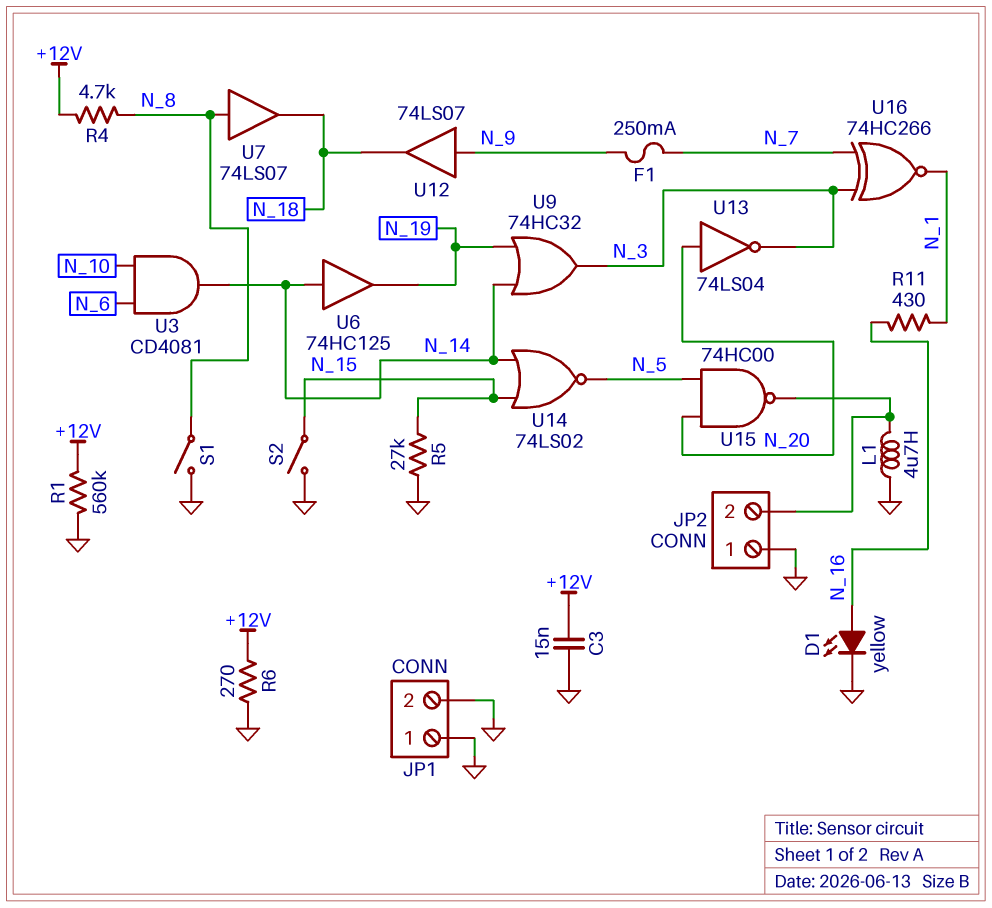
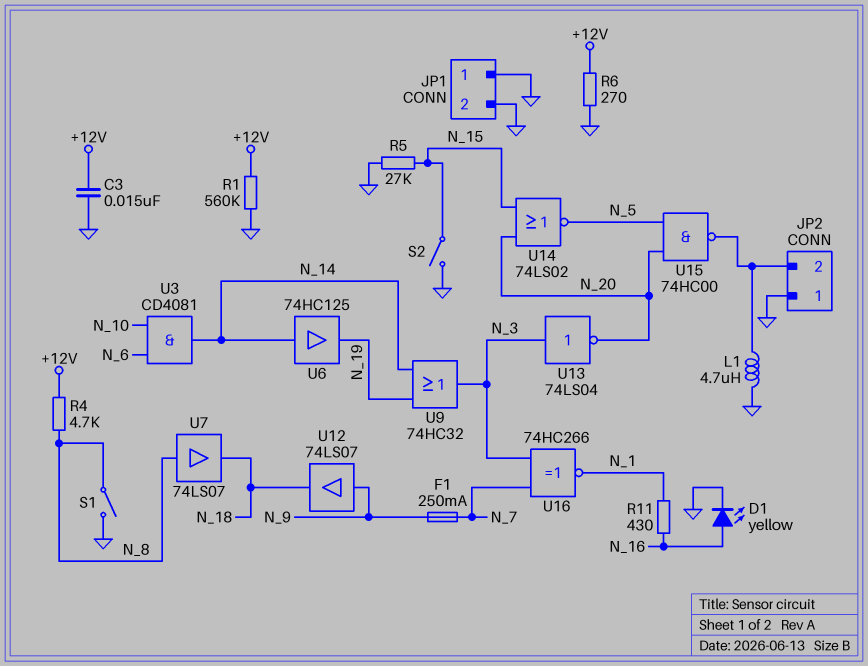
U13: NOT 74LS04 (in N_20, out N_3) -> NOT 74LS04 (in N_3, out N_20)
U14: NOR 74LS02 (in N_14, in N_15, out N_5) -> NOR 74LS02 (in N_15, in N_20, out N_5)

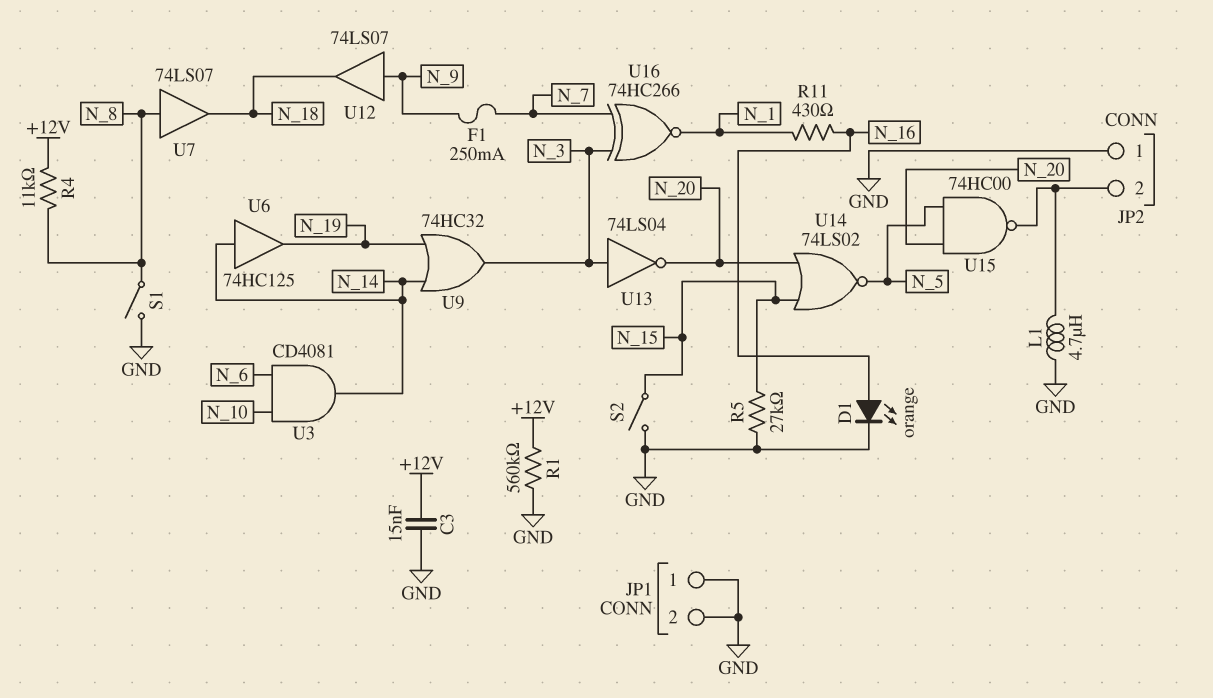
D1: LED yellow (A N_16, K GND) -> LED orange (A N_16, K GND)
R4: 4.7k (+12V, N_8) -> 11k (+12V, N_8)
R6: 270 (+12V, GND) -> none

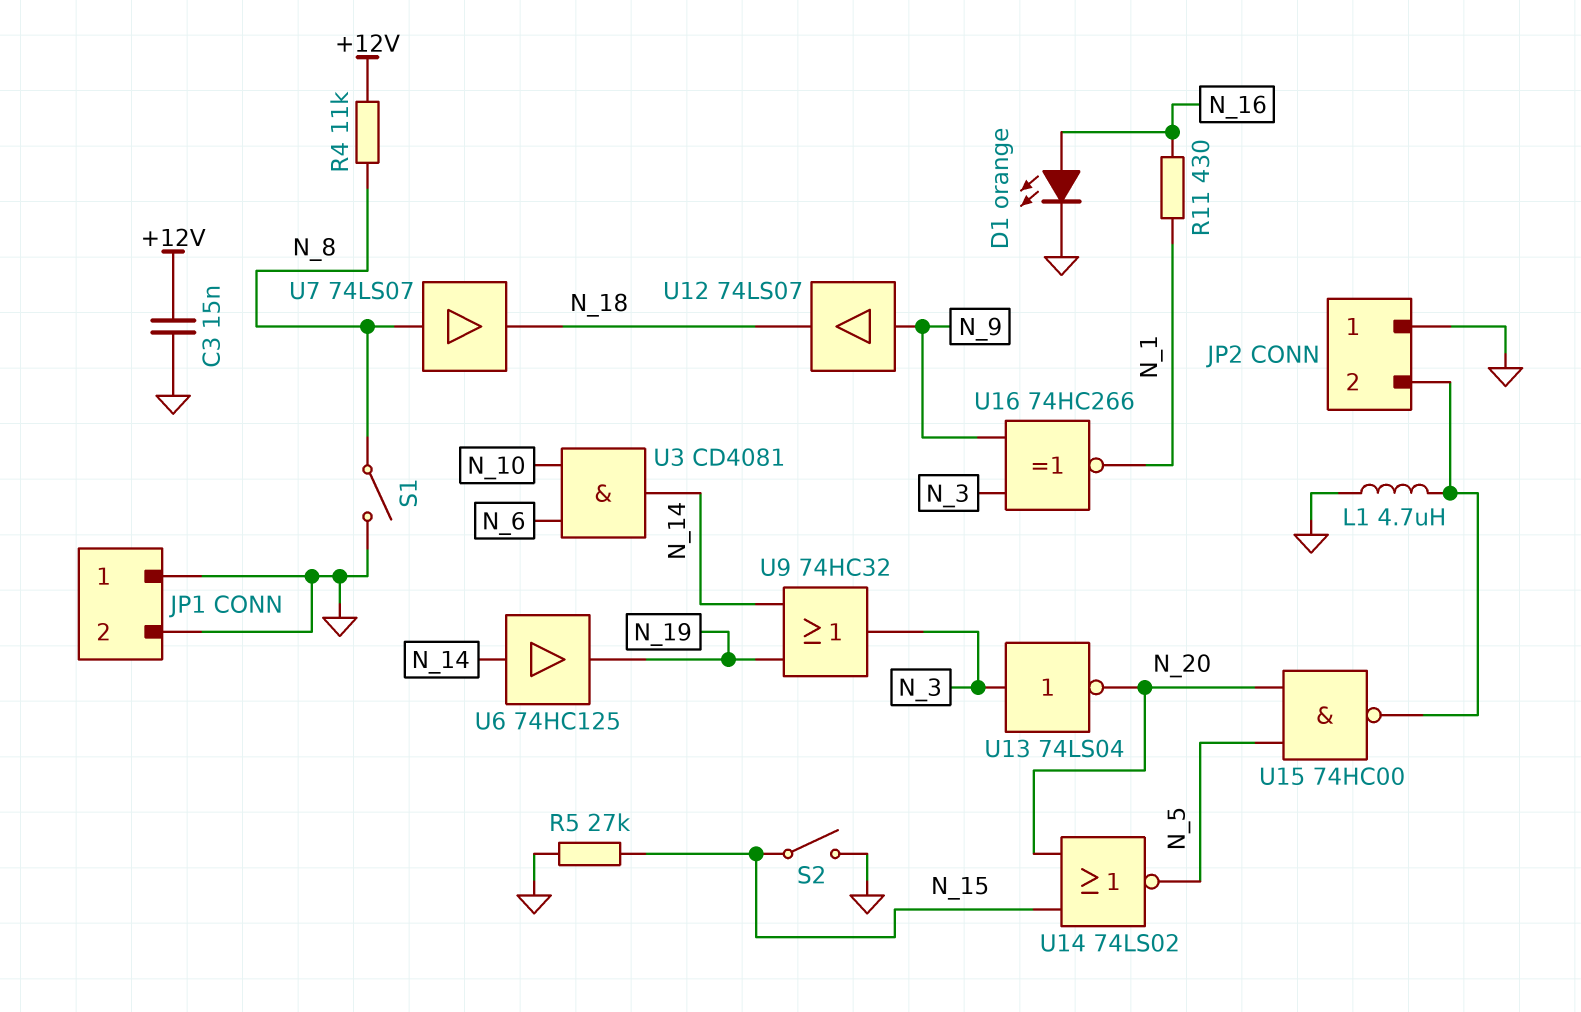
F1: 250mA (N_7, N_9) -> none
R1: 560k (+12V, GND) -> none
U16: XNOR 74HC266 (in N_3, in N_7, out N_1) -> XNOR 74HC266 (in N_3, in N_9, out N_1)

